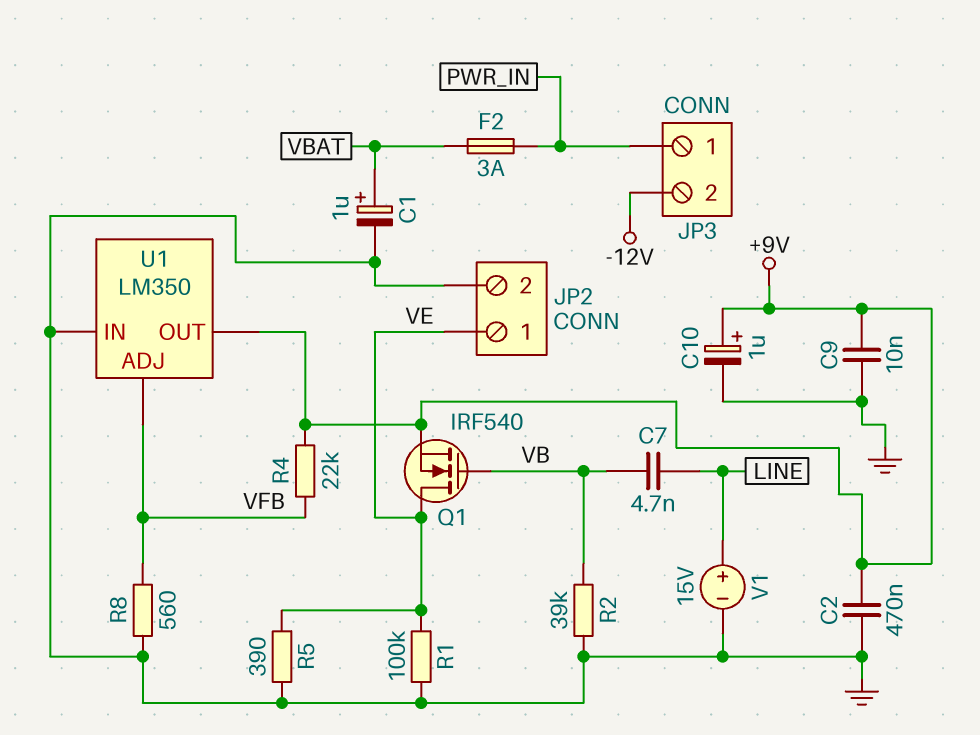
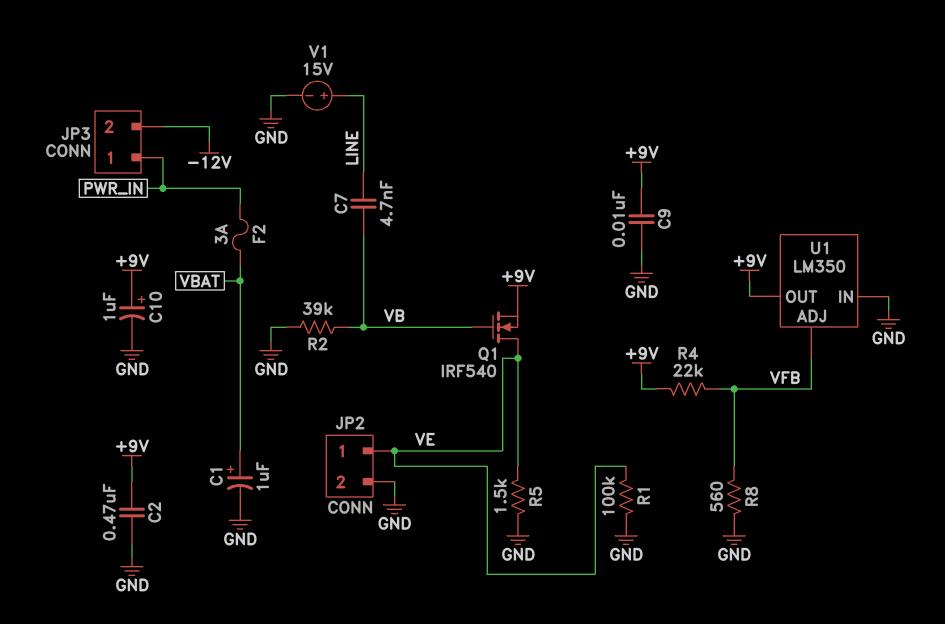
R5: 390 (GND, VE) -> 1.5k (GND, VE)

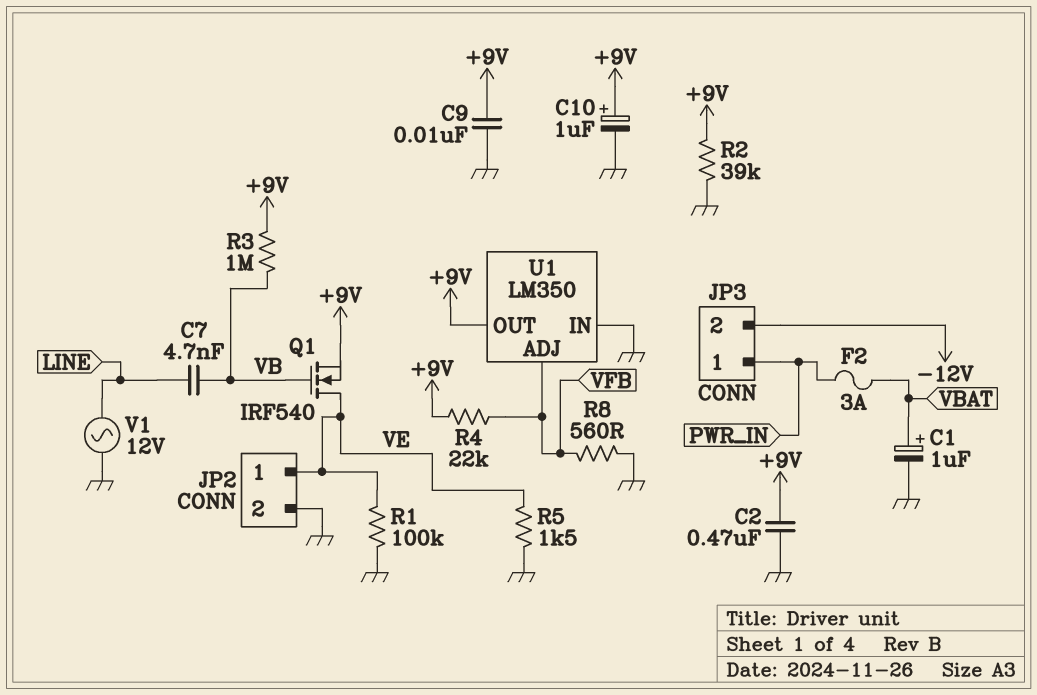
R2: 39k (GND, VB) -> 39k (+9V, GND)
R3: none -> 1M (+9V, VB)
V1: 15V (plus LINE, minus GND) -> AC 12V (GND, LINE)

